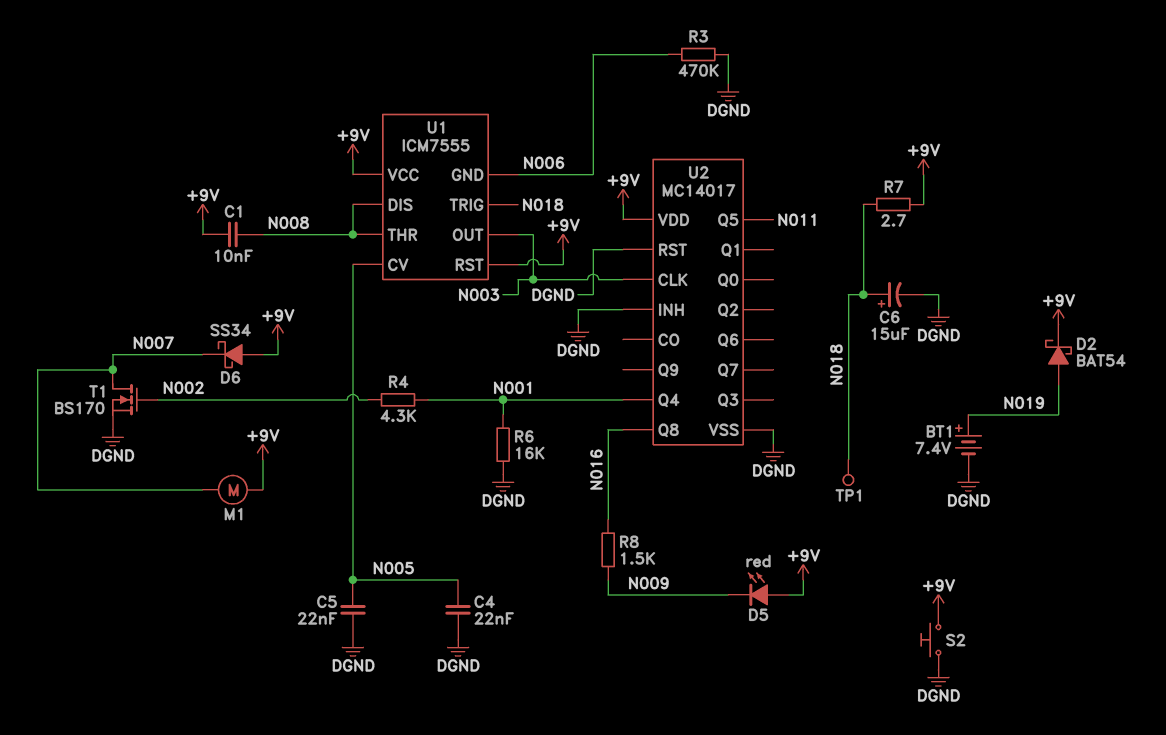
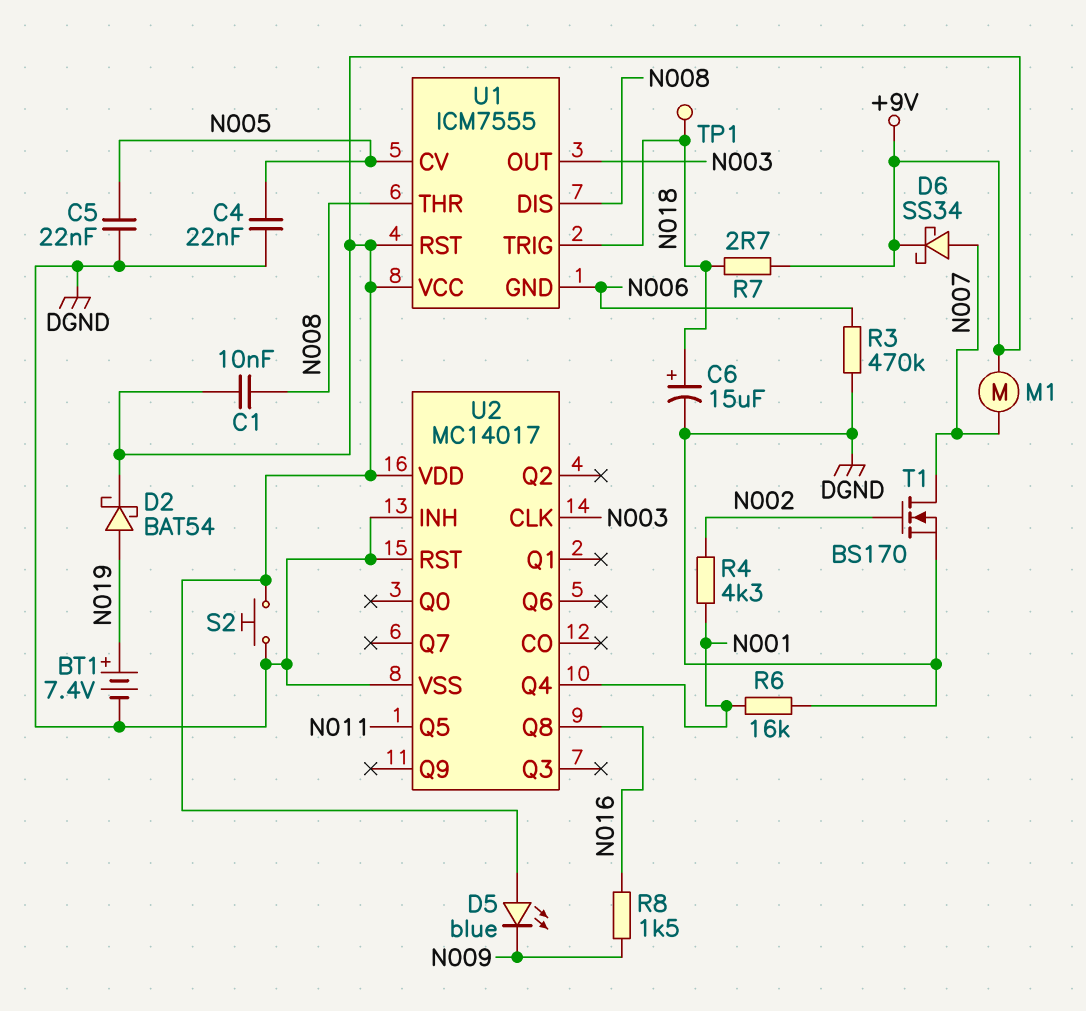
D5: LED red (A +9V, K N009) -> LED blue (A +9V, K N009)
D6: schottky SS34 (A +9V, K N007) -> schottky SS34 (A N007, K +9V)

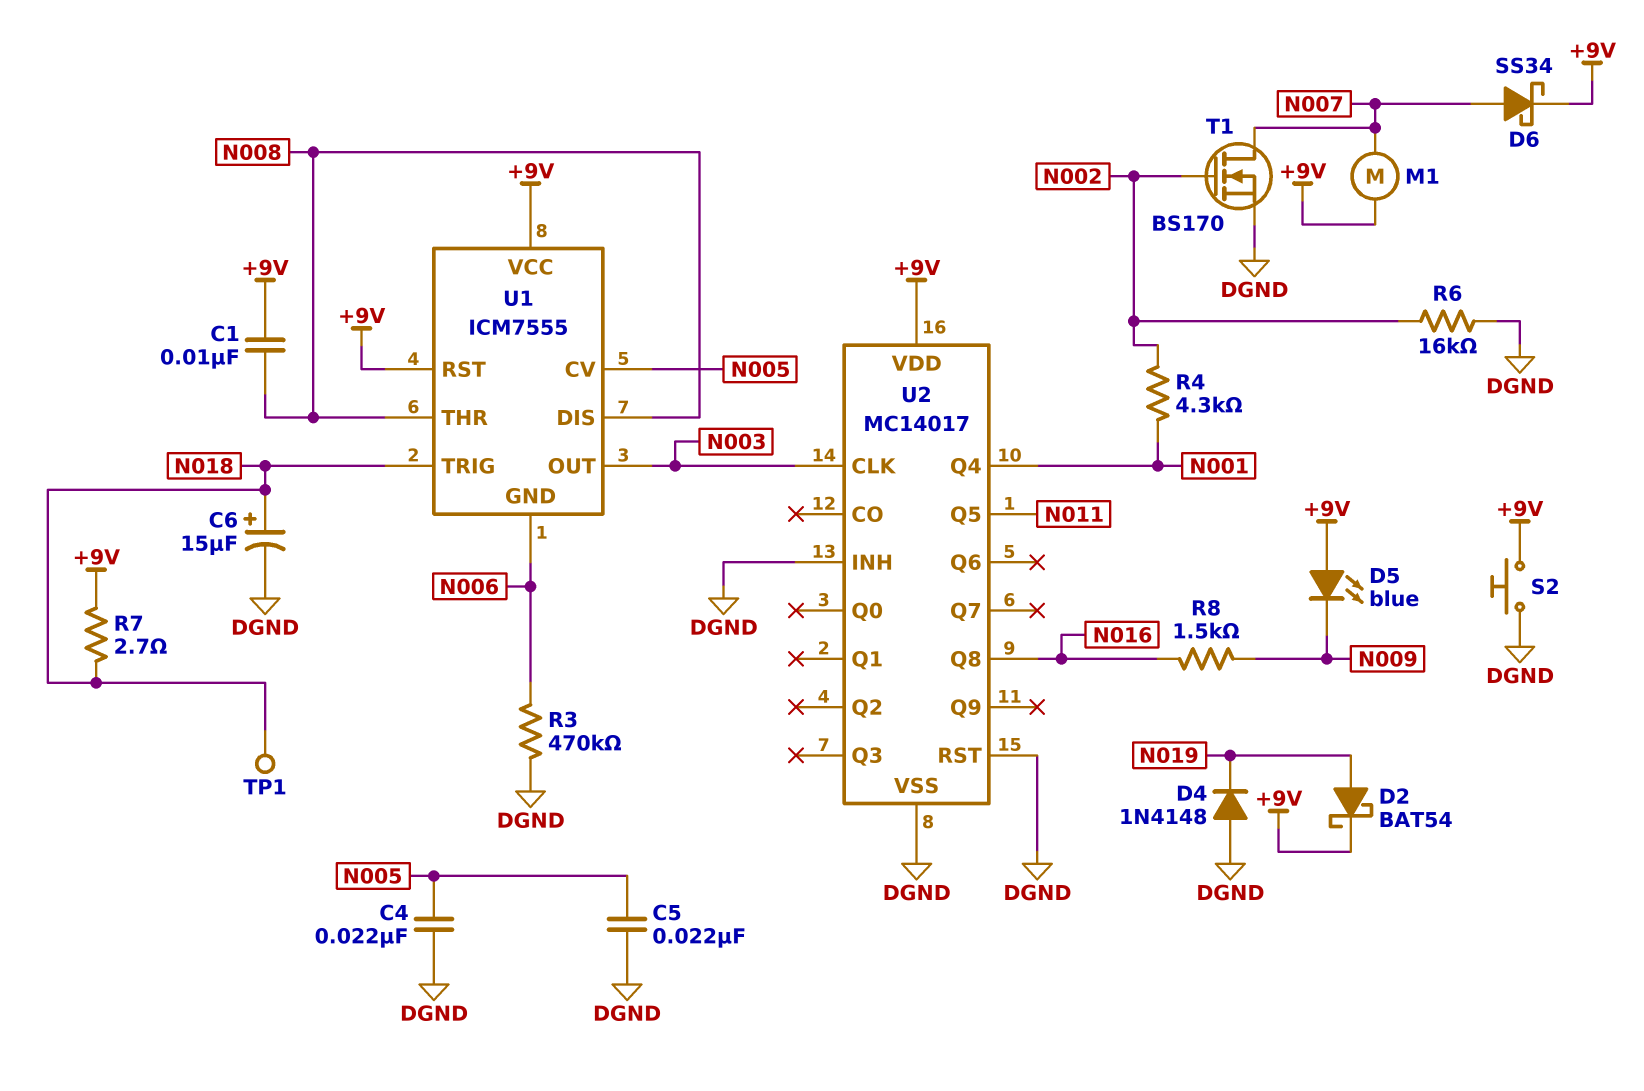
BT1: 7.4V (plus N019, minus DGND) -> none
D4: none -> diode 1N4148 (A DGND, K N019)
R6: 16k (DGND, N001) -> 16k (DGND, N002)

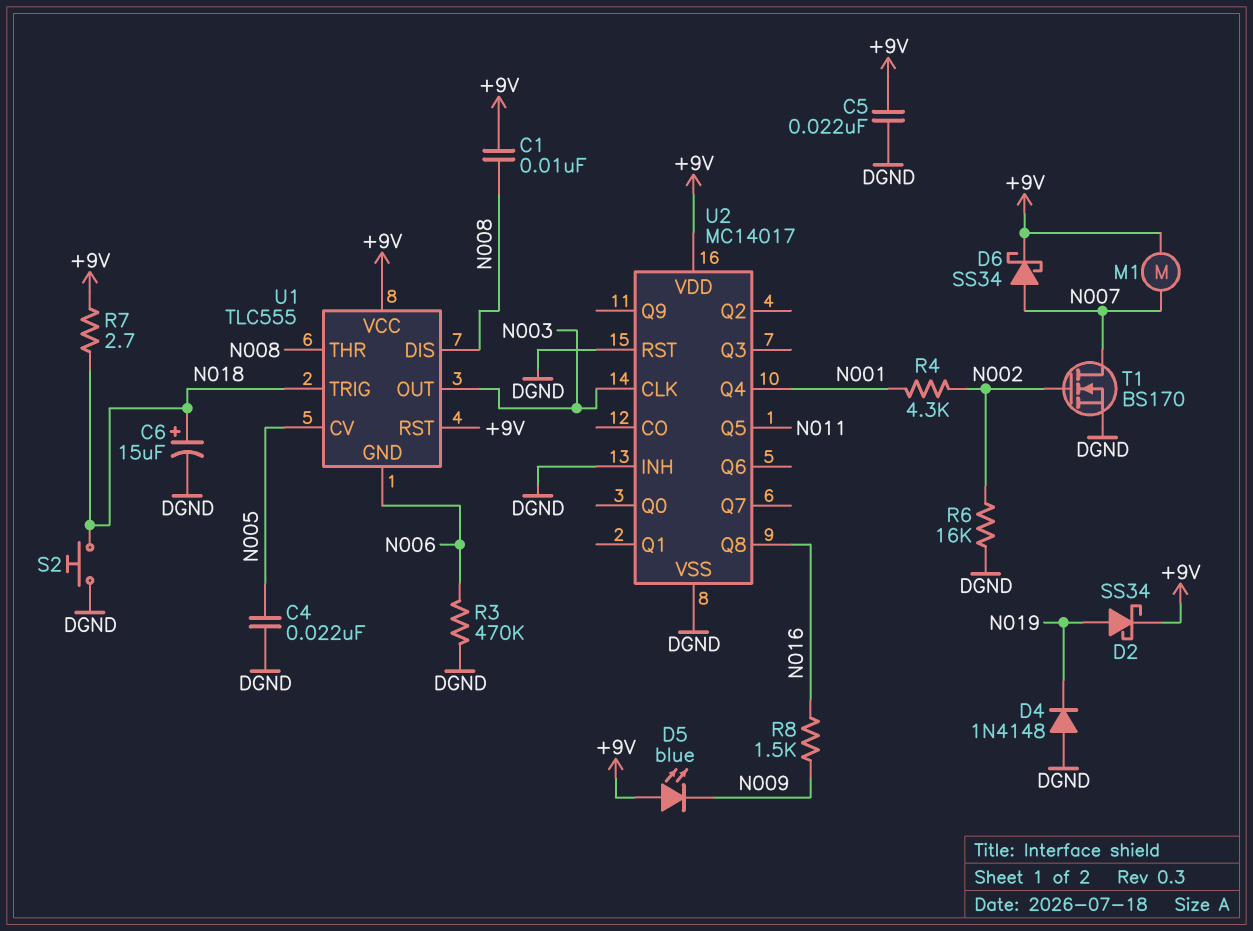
C5: 22nF (DGND, N005) -> 22nF (+9V, DGND)
D2: schottky BAT54 (A N019, K +9V) -> schottky SS34 (A N019, K +9V)
S2: button (+9V, DGND) -> button (DGND, N018)
TP1: test point (N018) -> none
U1: ICM7555 -> TLC555

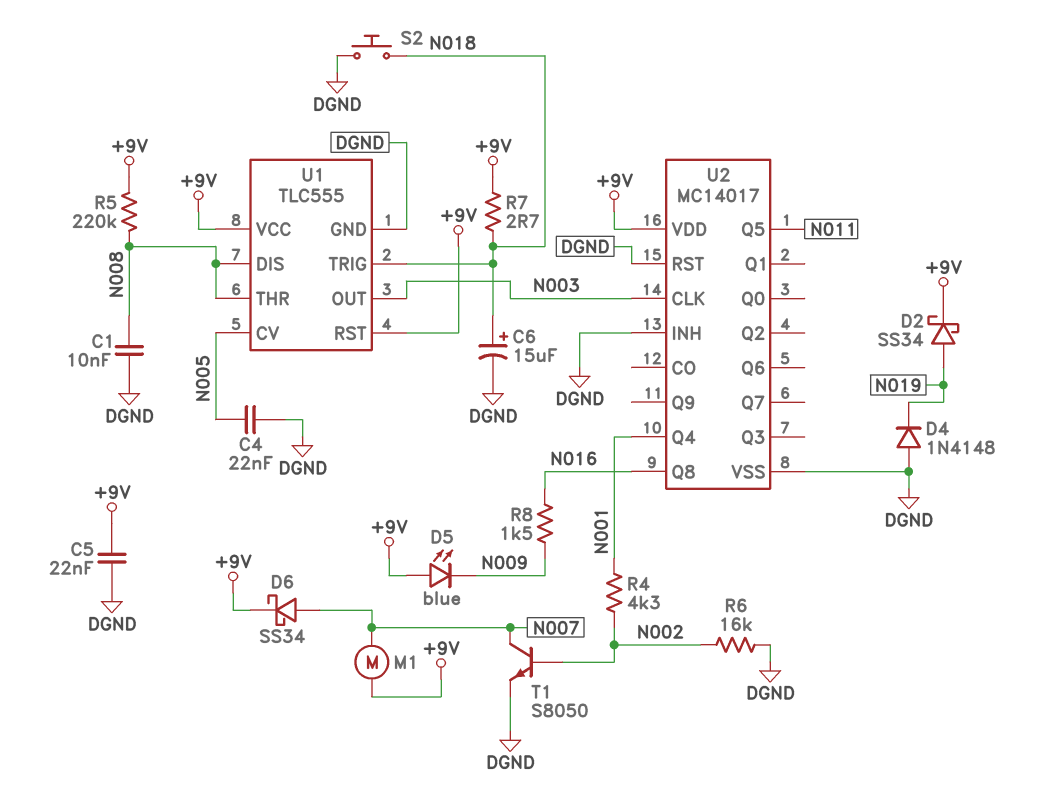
C1: 10nF (+9V, N008) -> 10nF (DGND, N008)
R3: 470k (DGND, N006) -> none
R5: none -> 220k (+9V, N008)
T1: NMOS BS170 (G N002, D N007, S DGND) -> NPN S8050 (B N002, C N007, E DGND)
U1 pin GND: N006 -> DGND

